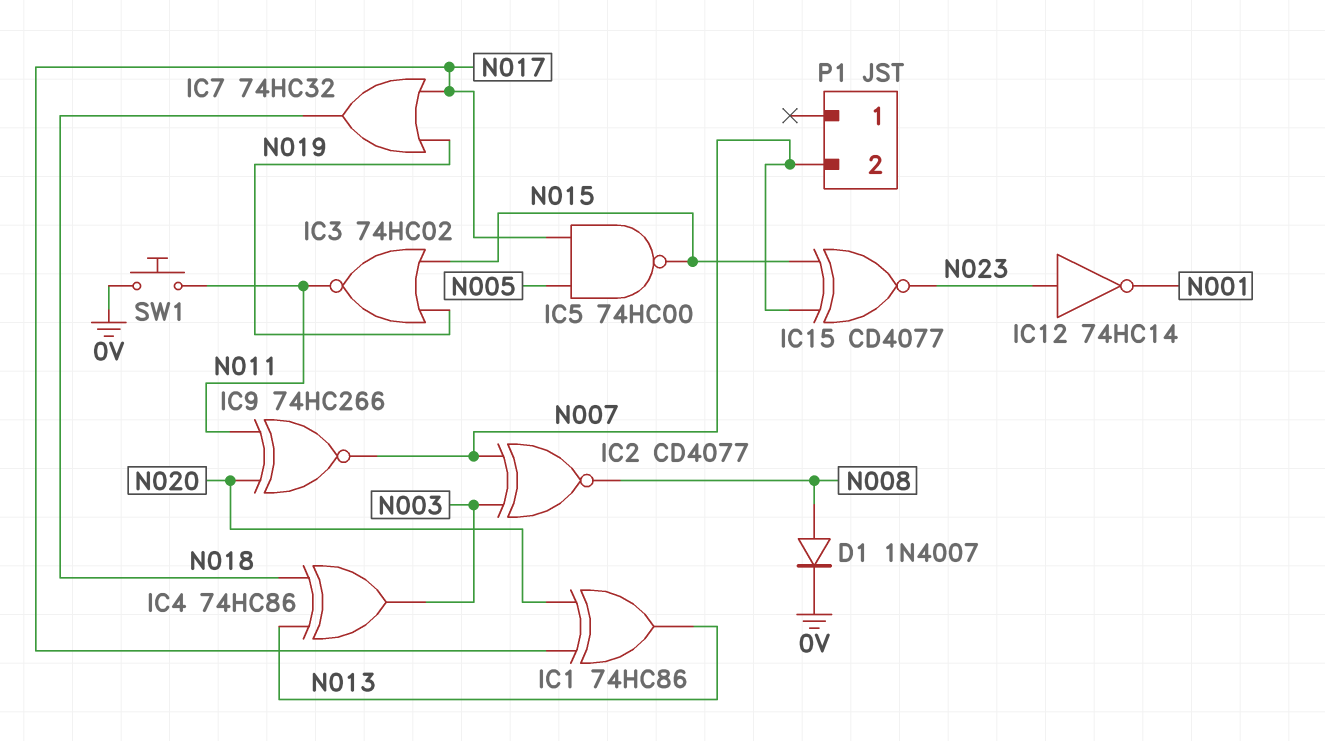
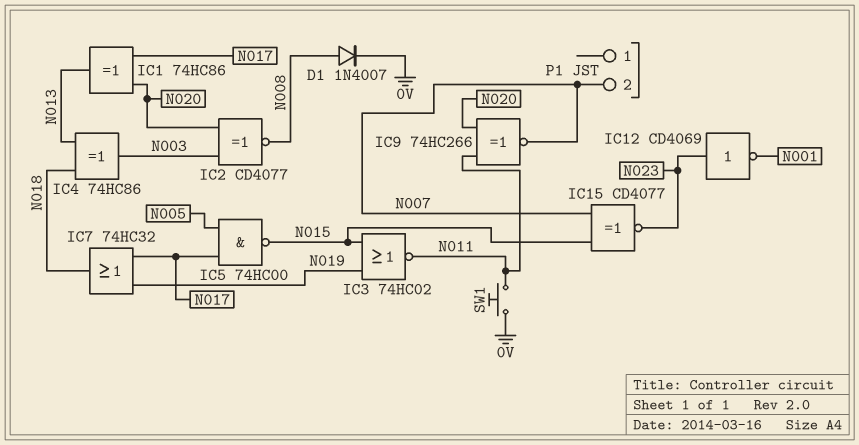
IC2: XNOR CD4077 (in N003, in N007, out N008) -> XNOR CD4077 (in N003, in N020, out N008)
IC12: NOT 74HC14 (in N023, out N001) -> NOT CD4069 (in N023, out N001)

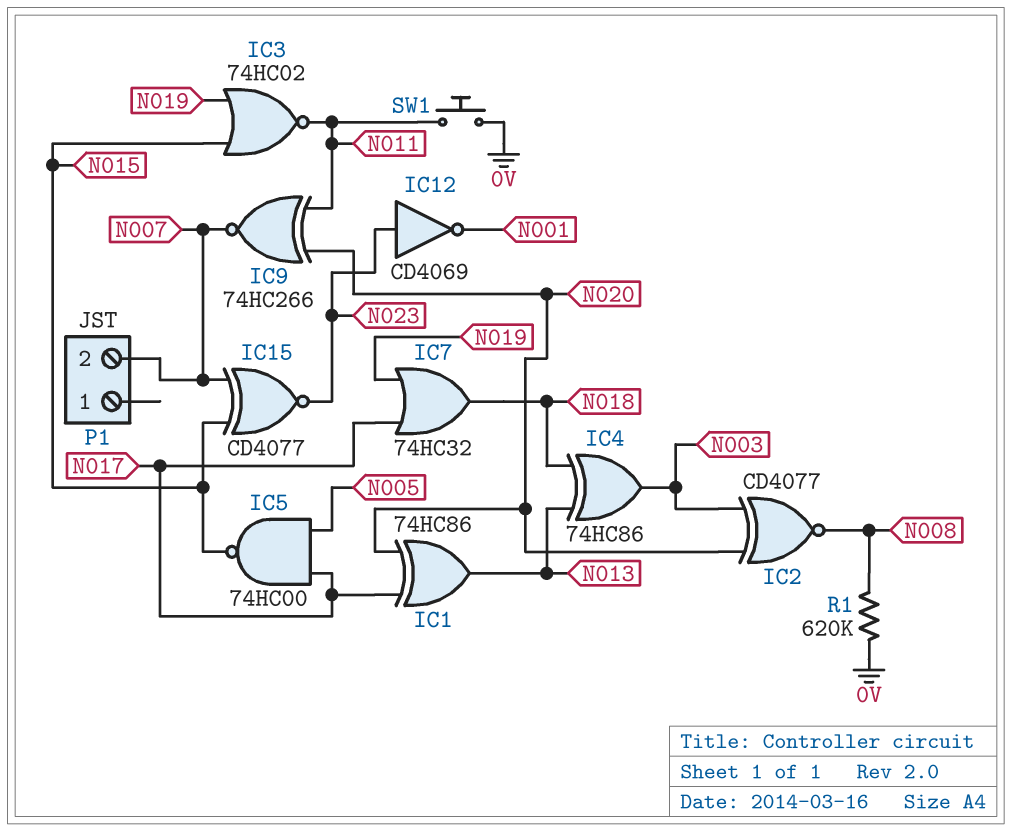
D1: diode 1N4007 (A N008, K 0V) -> none
R1: none -> 620k (0V, N008)

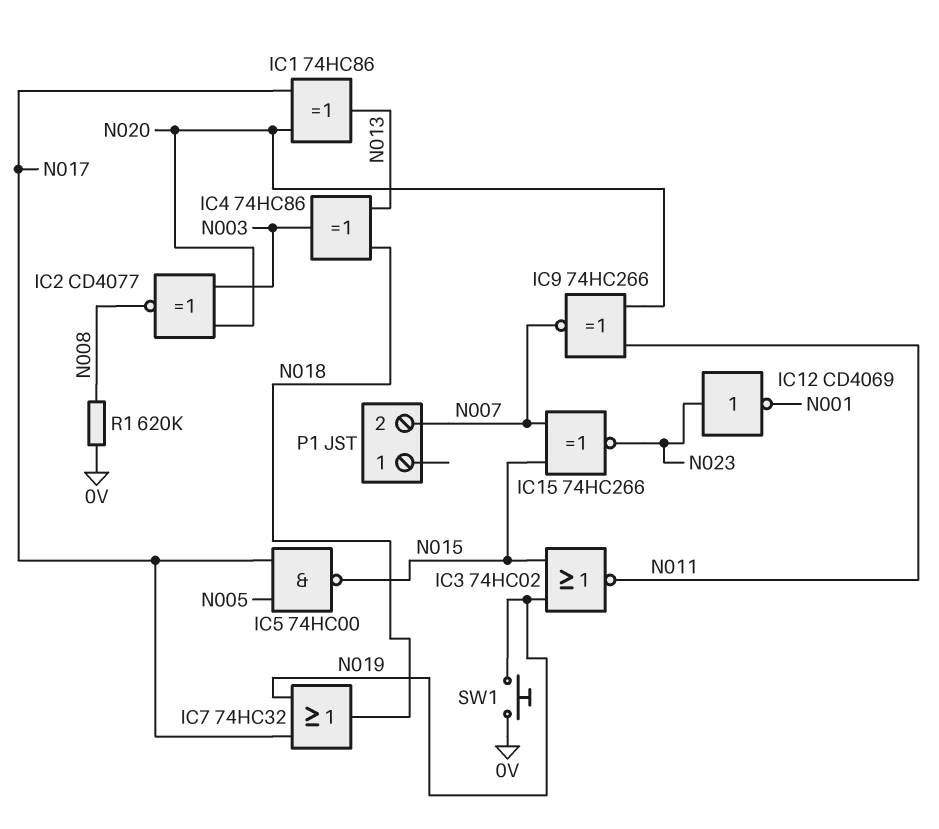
IC15: XNOR CD4077 (in N007, in N015, out N023) -> XNOR 74HC266 (in N007, in N015, out N023)
SW1: button (0V, N011) -> button (0V, N019)

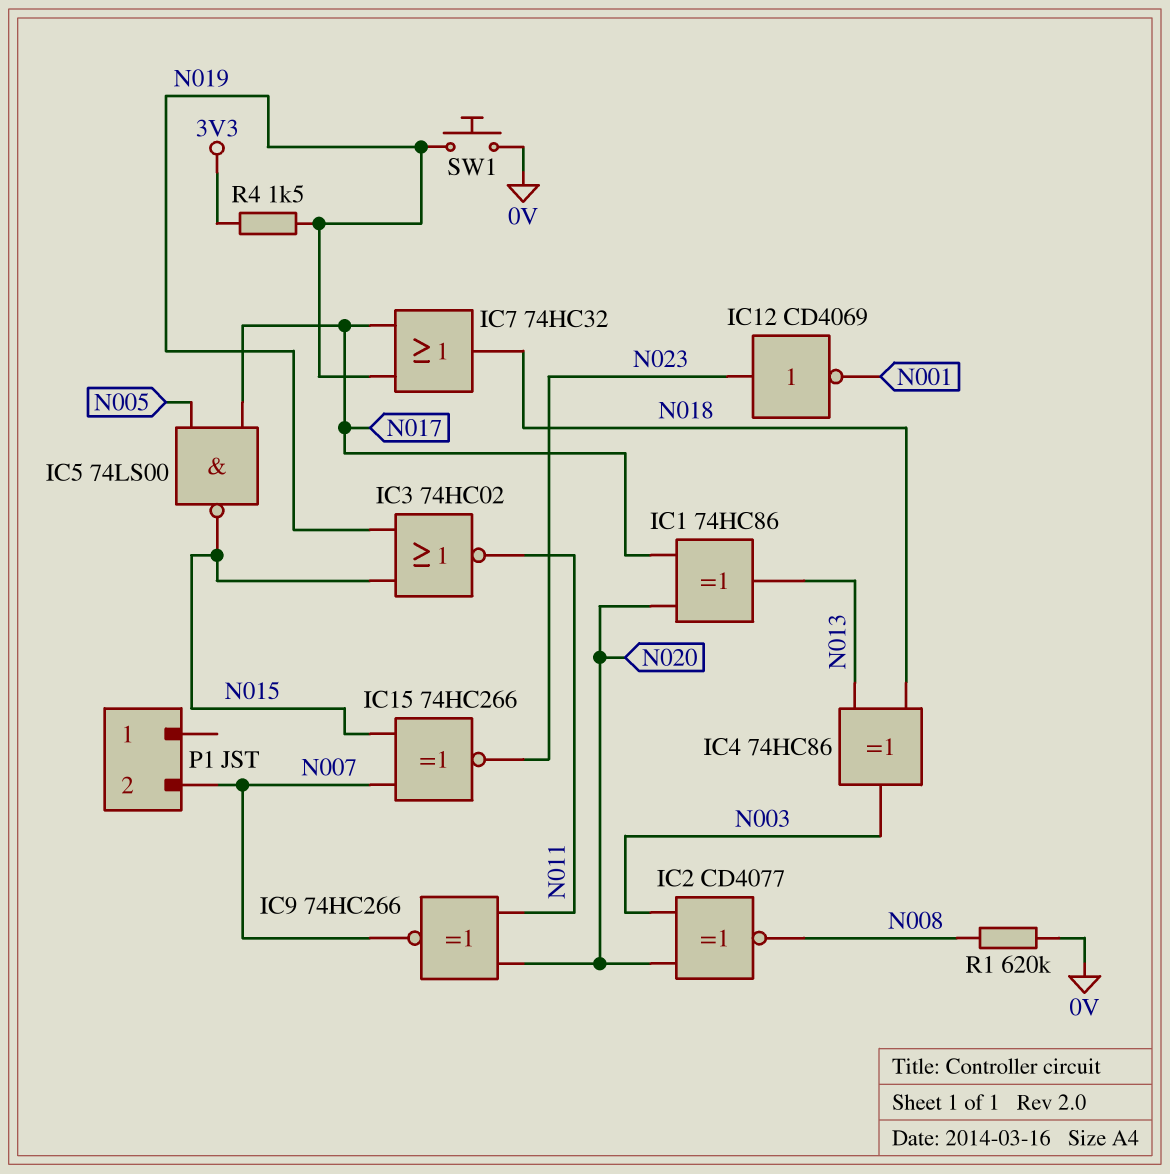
IC5: NAND 74HC00 (in N005, in N017, out N015) -> NAND 74LS00 (in N005, in N017, out N015)
R4: none -> 1.5k (3V3, N019)

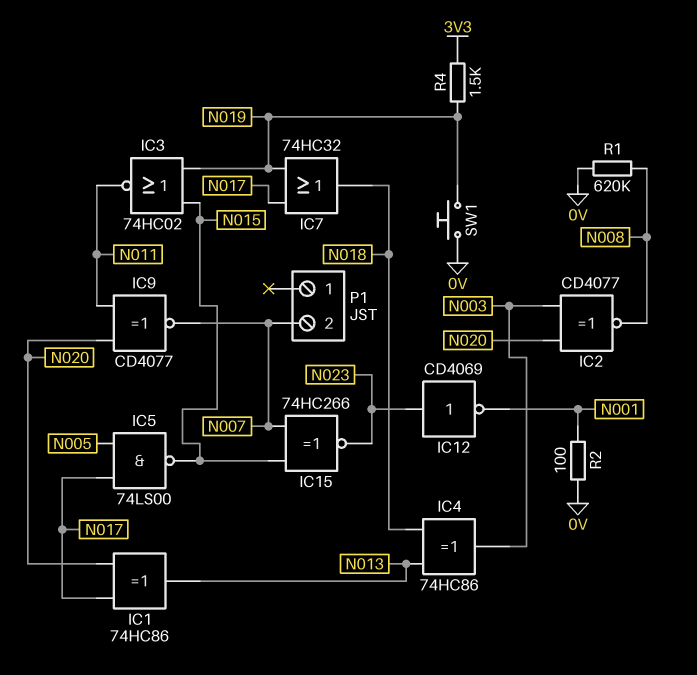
IC9: XNOR 74HC266 (in N011, in N020, out N007) -> XNOR CD4077 (in N011, in N020, out N007)
R2: none -> 100 (0V, N001)

